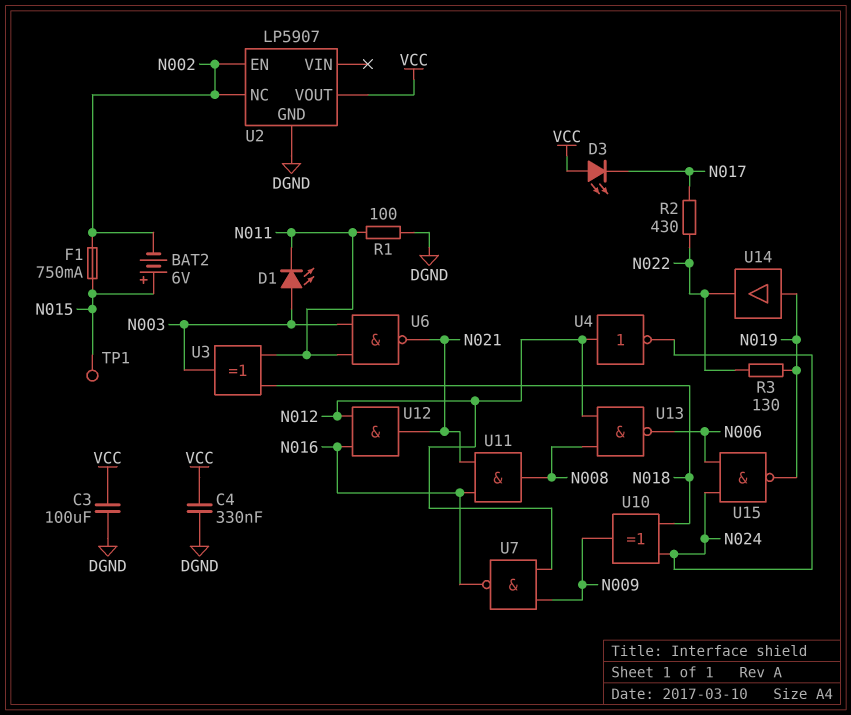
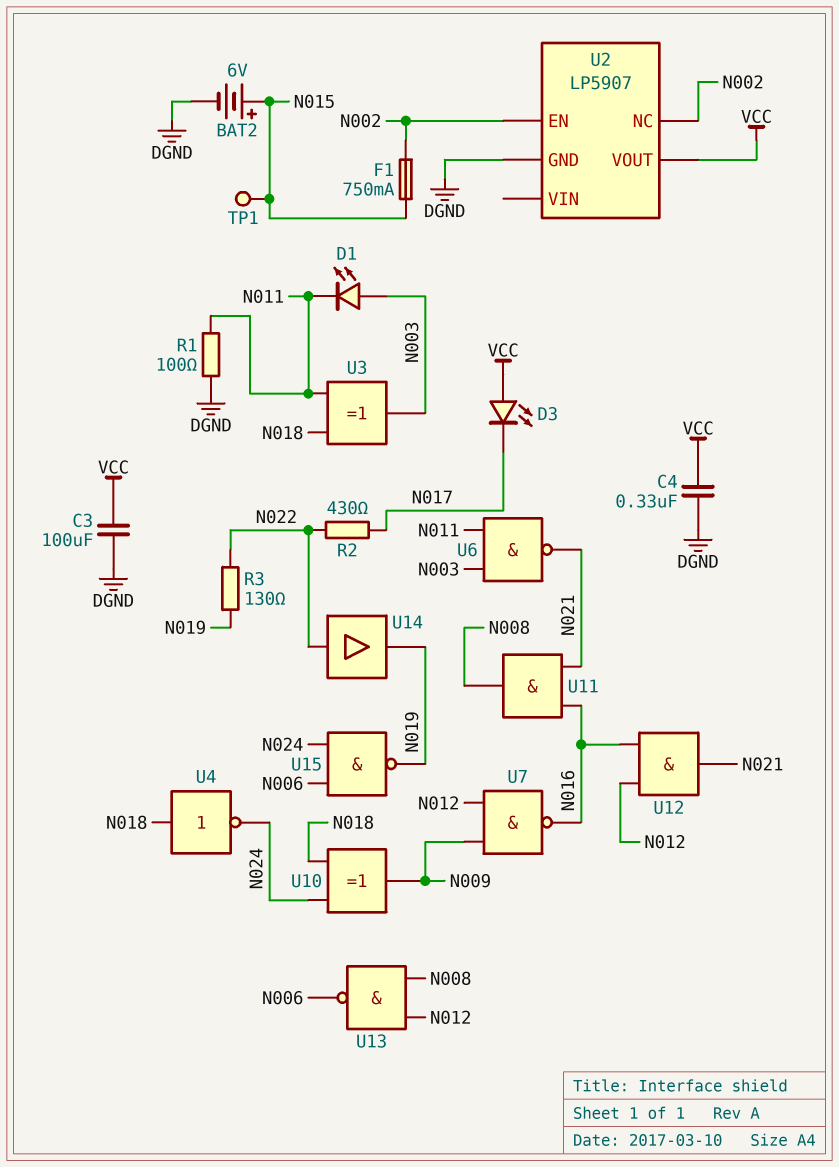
BAT2: 6V (plus N015, minus N002) -> 6V (plus N015, minus DGND)
U4: NOT (in N012, out N024) -> NOT (in N018, out N024)
U14: buffer (in N019, out N022) -> buffer (in N022, out N019)

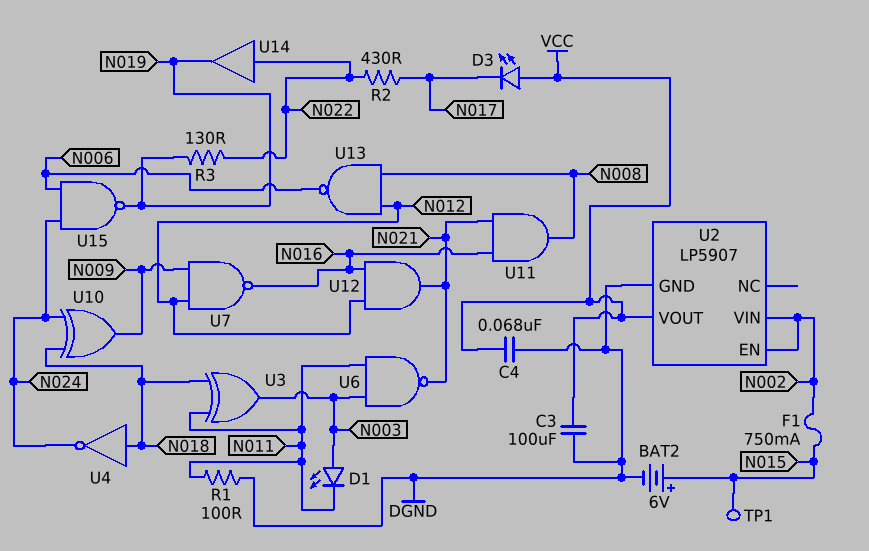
C4: 330nF (DGND, VCC) -> 68nF (DGND, VCC)
U2 pin NC: N002 -> none
U2 pin VIN: none -> N002

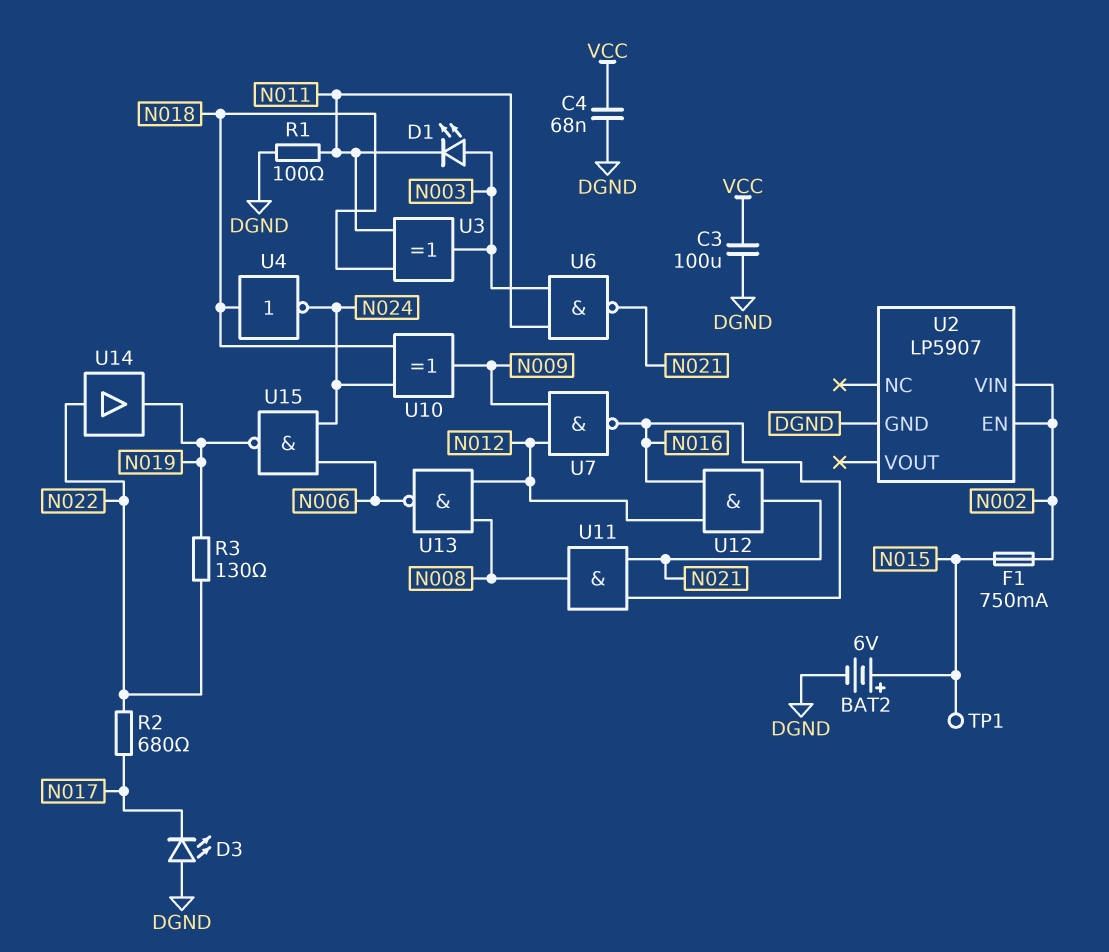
D3: LED (A VCC, K N017) -> LED (A DGND, K N017)
R2: 430 (N017, N022) -> 680 (N017, N022)
U2 pin VOUT: VCC -> none

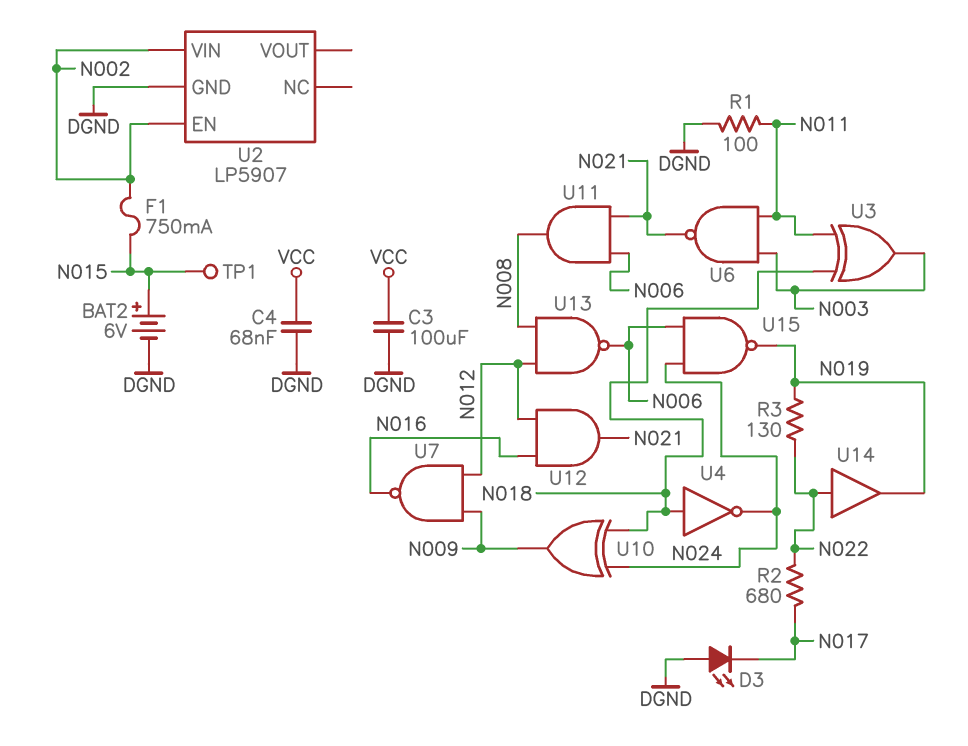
D1: LED (A N003, K N011) -> none
U11: AND (in N016, in N021, out N008) -> AND (in N006, in N021, out N008)

